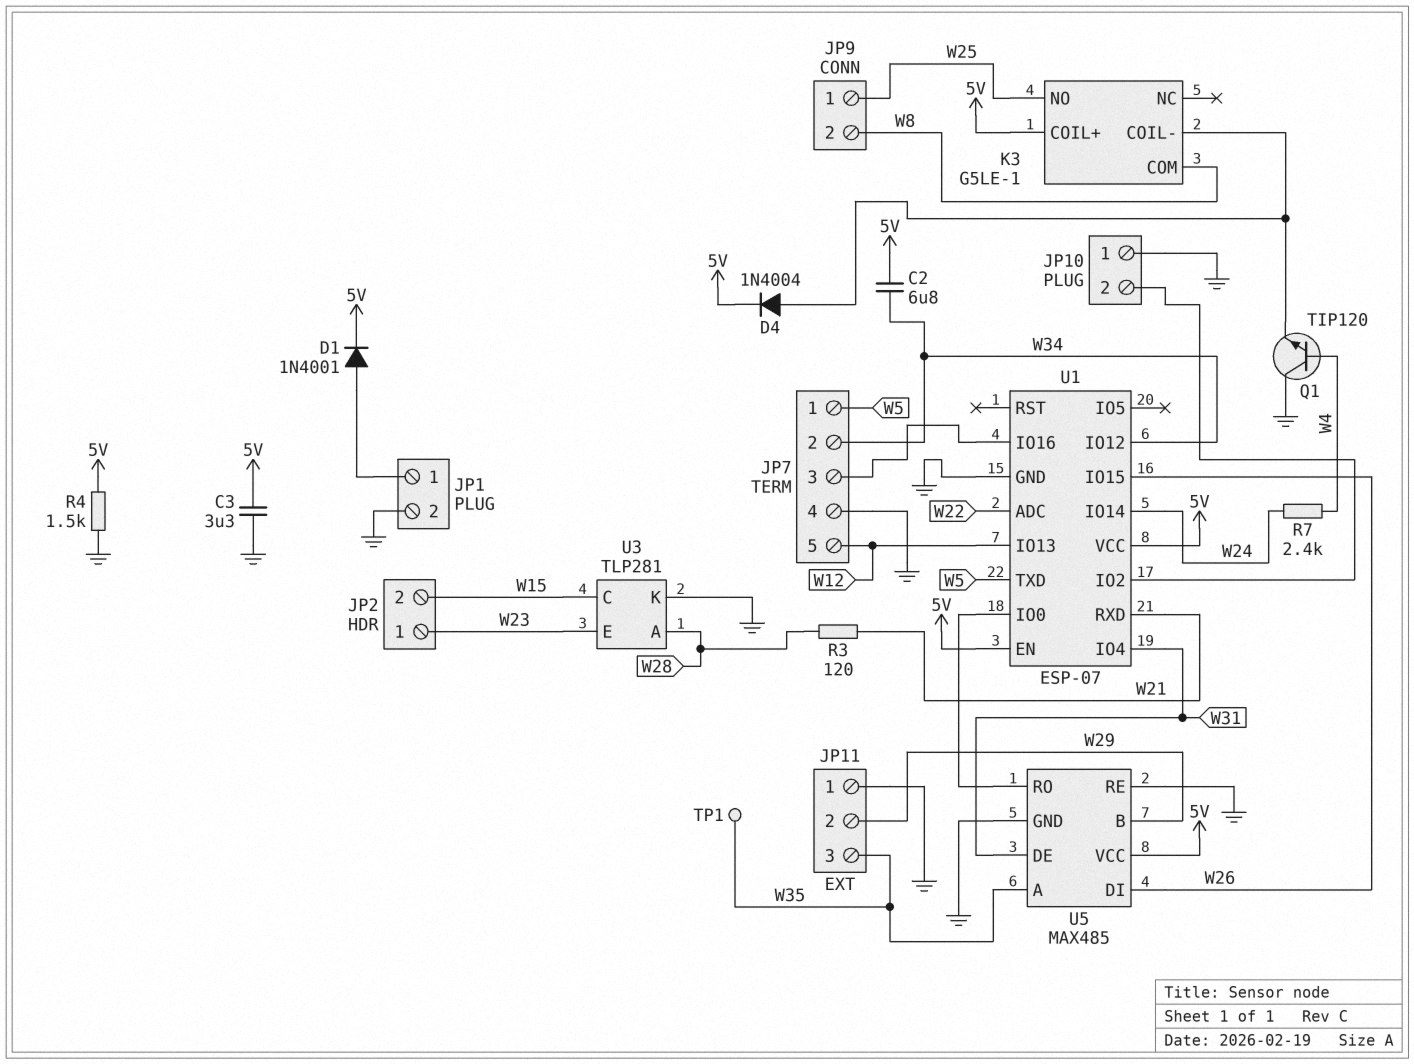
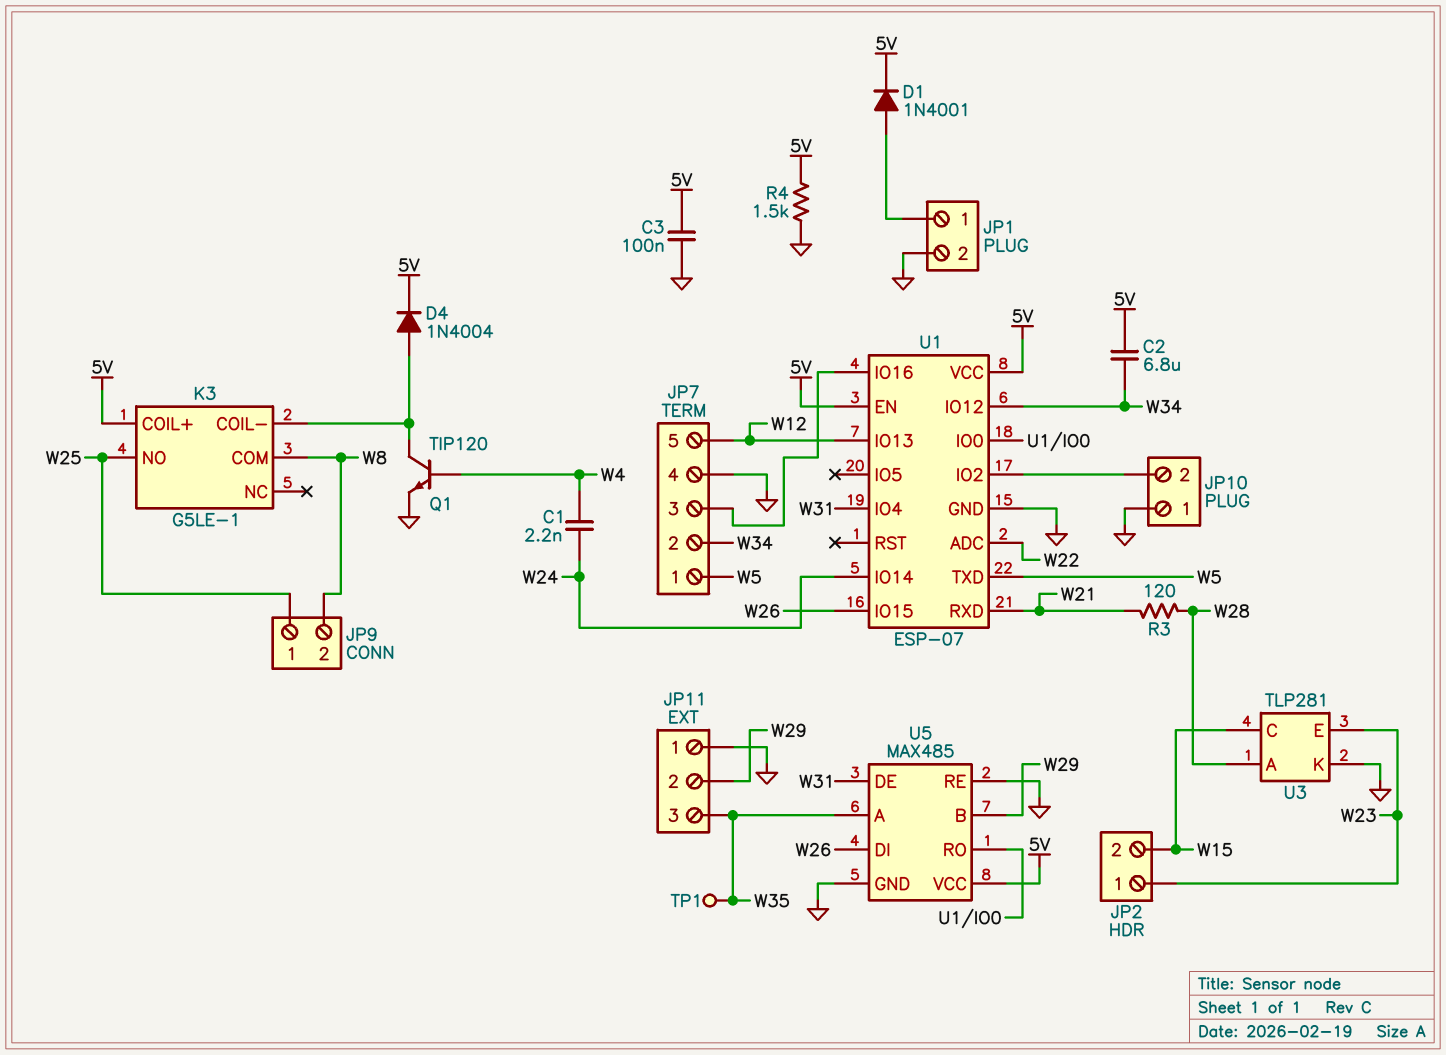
C1: none -> 2.2nF (W4, W24)
C3: 3.3uF (5V, GND) -> 100nF (5V, GND)
Q1: NPN TIP120 (B W4, C GND, E K3/COIL-) -> NPN TIP120 (B W4, C K3/COIL-, E GND)
R7: 2.4k (W4, W24) -> none

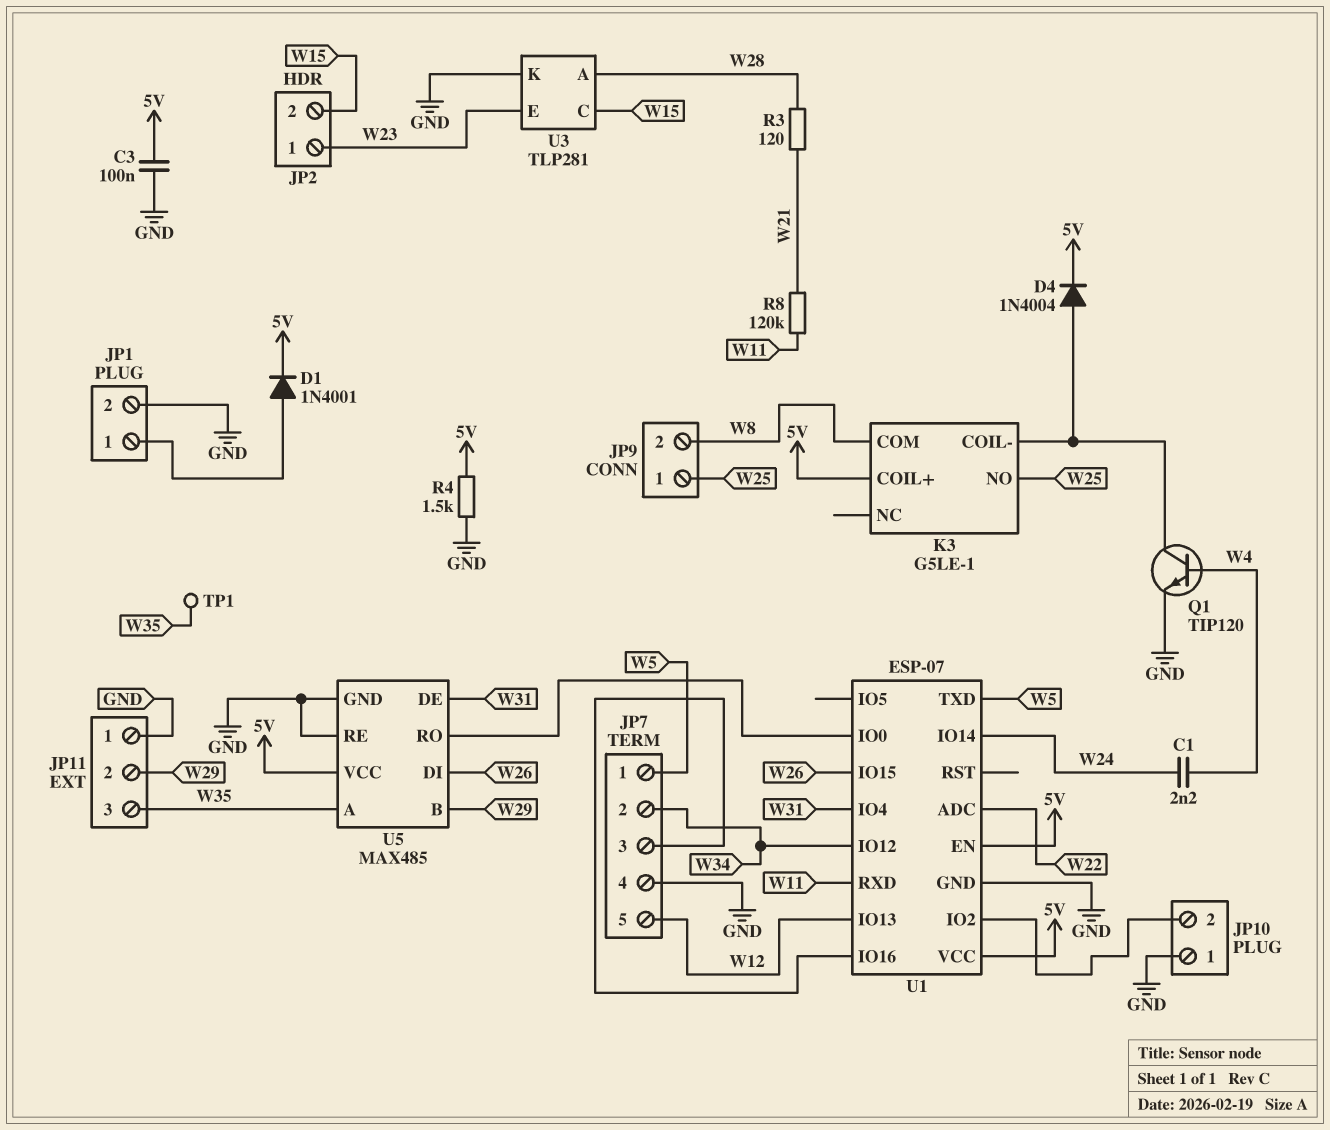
C2: 6.8uF (5V, W34) -> none
R8: none -> 120k (W11, W21)
U1 pin RXD: W21 -> W11

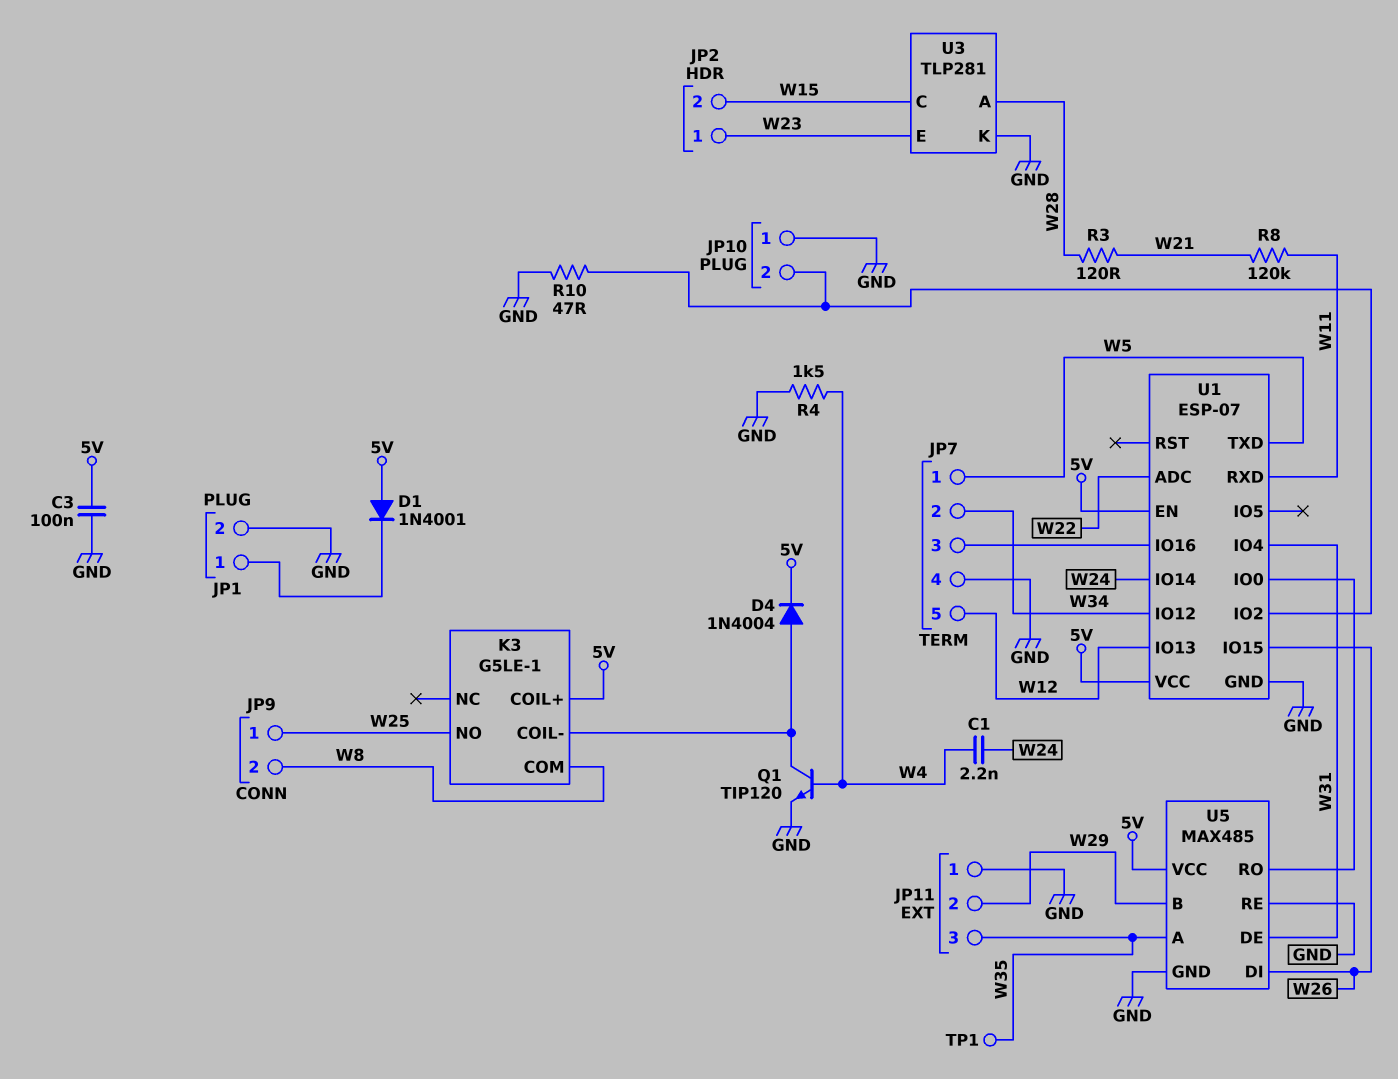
D1: diode 1N4001 (A JP1/1, K 5V) -> diode 1N4001 (A 5V, K JP1/1)
R4: 1.5k (5V, GND) -> 1.5k (GND, W4)
R10: none -> 47 (GND, JP10/2)

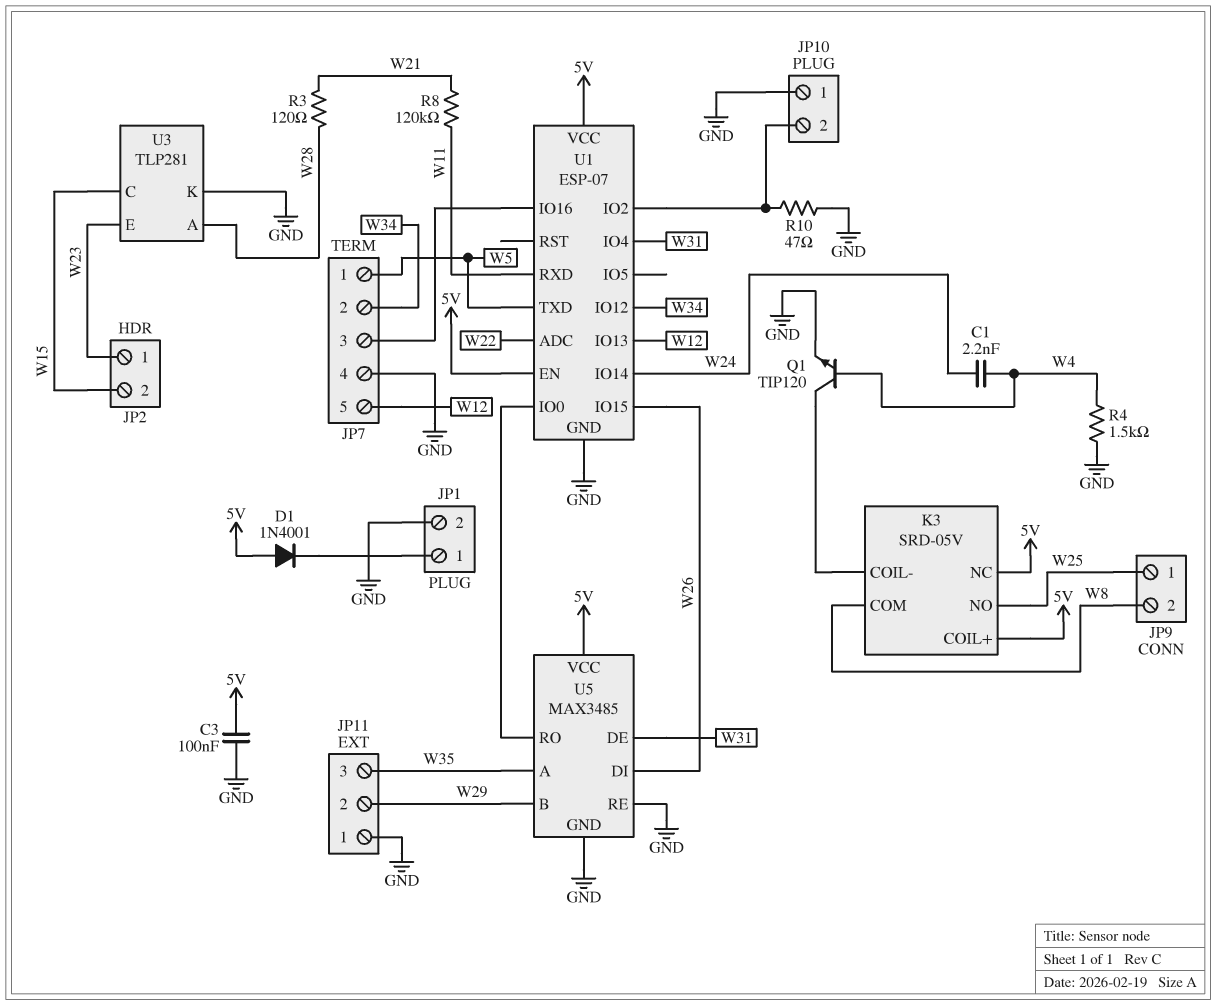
D4: diode 1N4004 (A K3/COIL-, K 5V) -> none
K3: G5LE-1 -> SRD-05V
K3 pin NC: none -> 5V
TP1: test point (W35) -> none
U5: MAX485 -> MAX3485

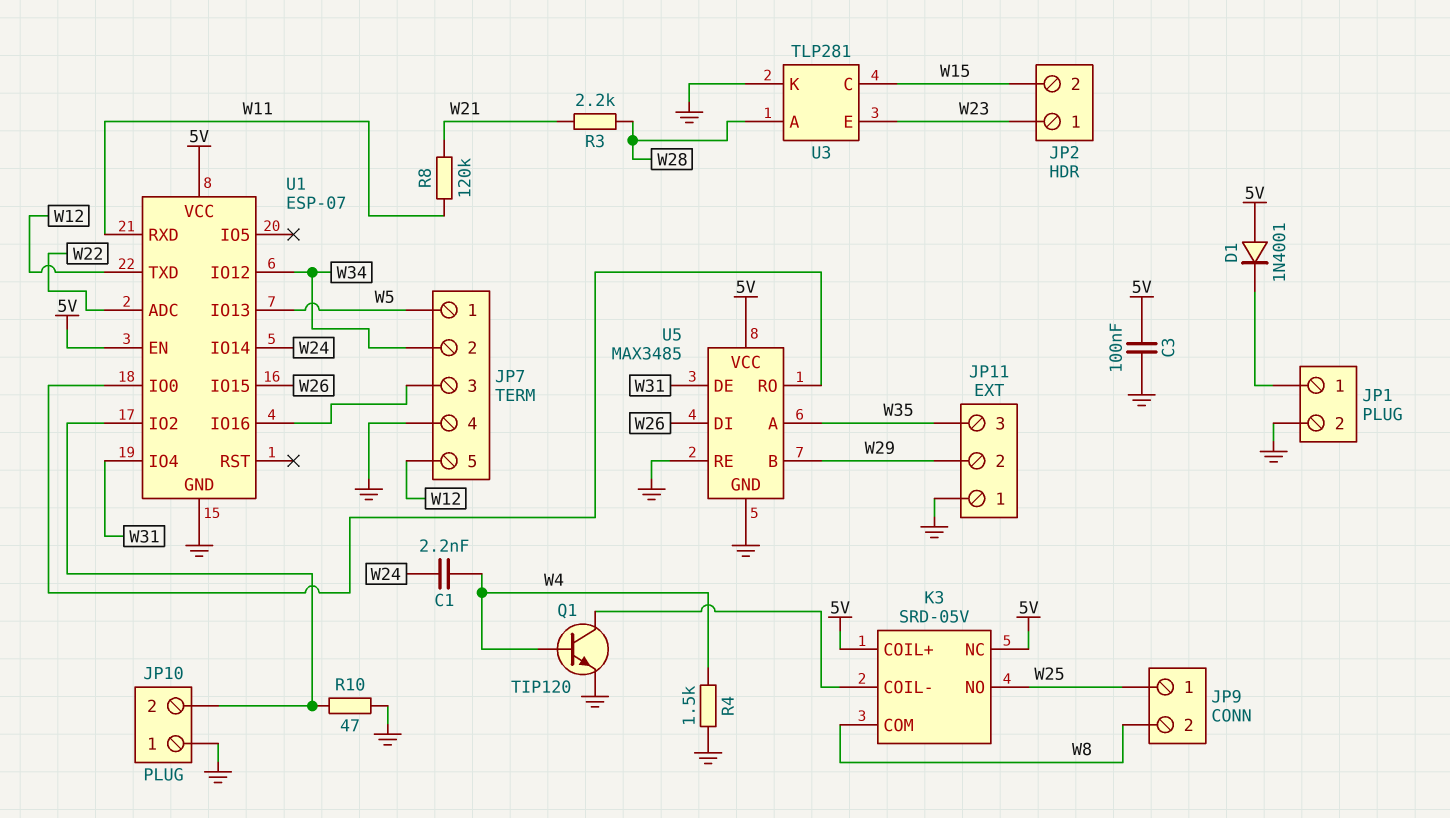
R3: 120 (W21, W28) -> 2.2k (W21, W28)
U1 pin IO13: W12 -> W5
U1 pin TXD: W5 -> W12

